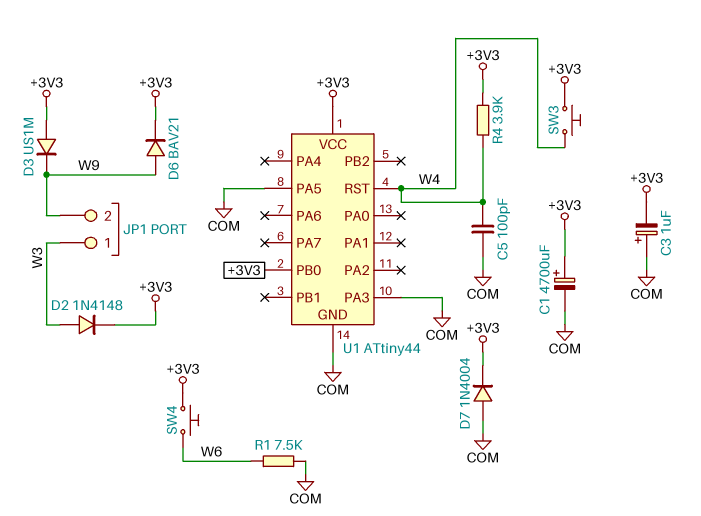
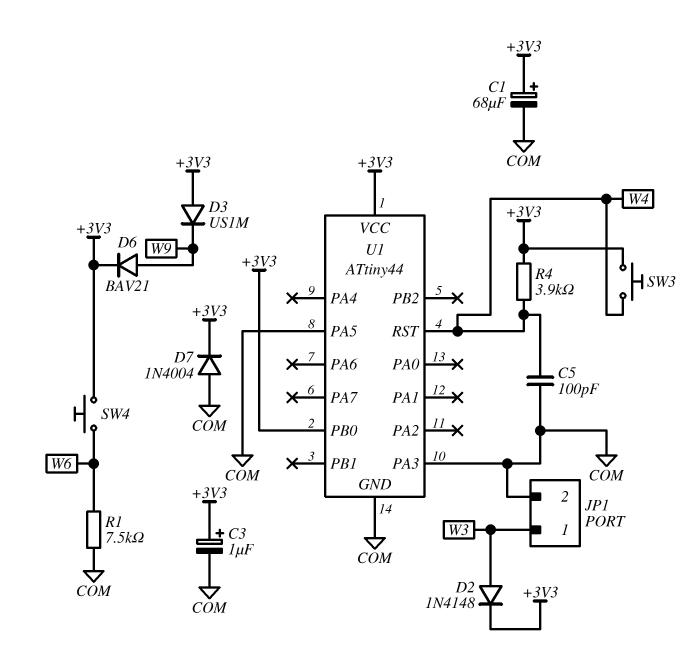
C1: 4700uF (plus +3V3, minus COM) -> 68uF (plus +3V3, minus COM)
C3: 1uF (plus COM, minus +3V3) -> 1uF (plus +3V3, minus COM)
JP1 pin 2: W9 -> COM

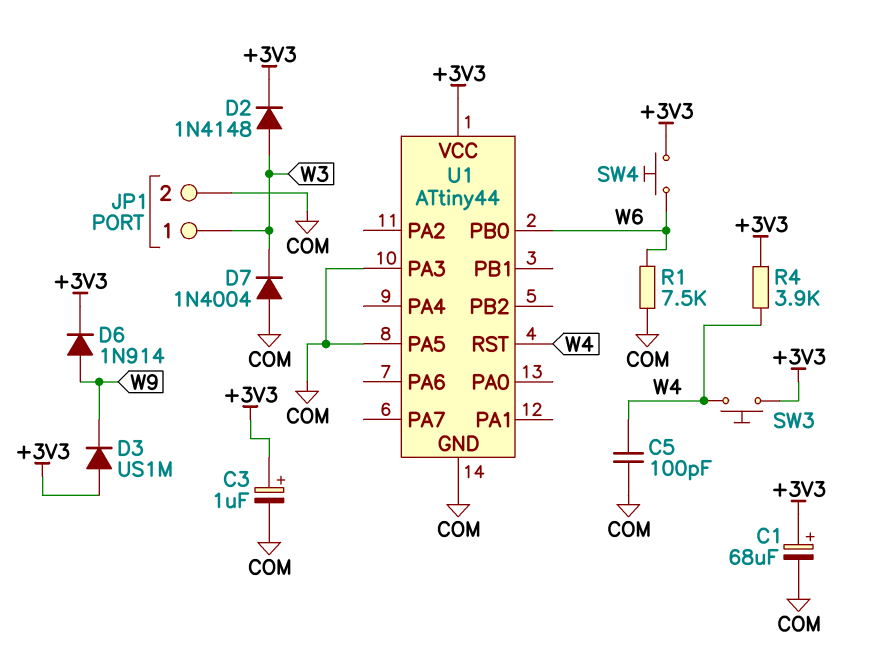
D6: diode BAV21 (A W9, K +3V3) -> diode 1N914 (A W9, K +3V3)
D7: diode 1N4004 (A COM, K +3V3) -> diode 1N4004 (A COM, K W3)
U1 pin PB0: +3V3 -> W6

